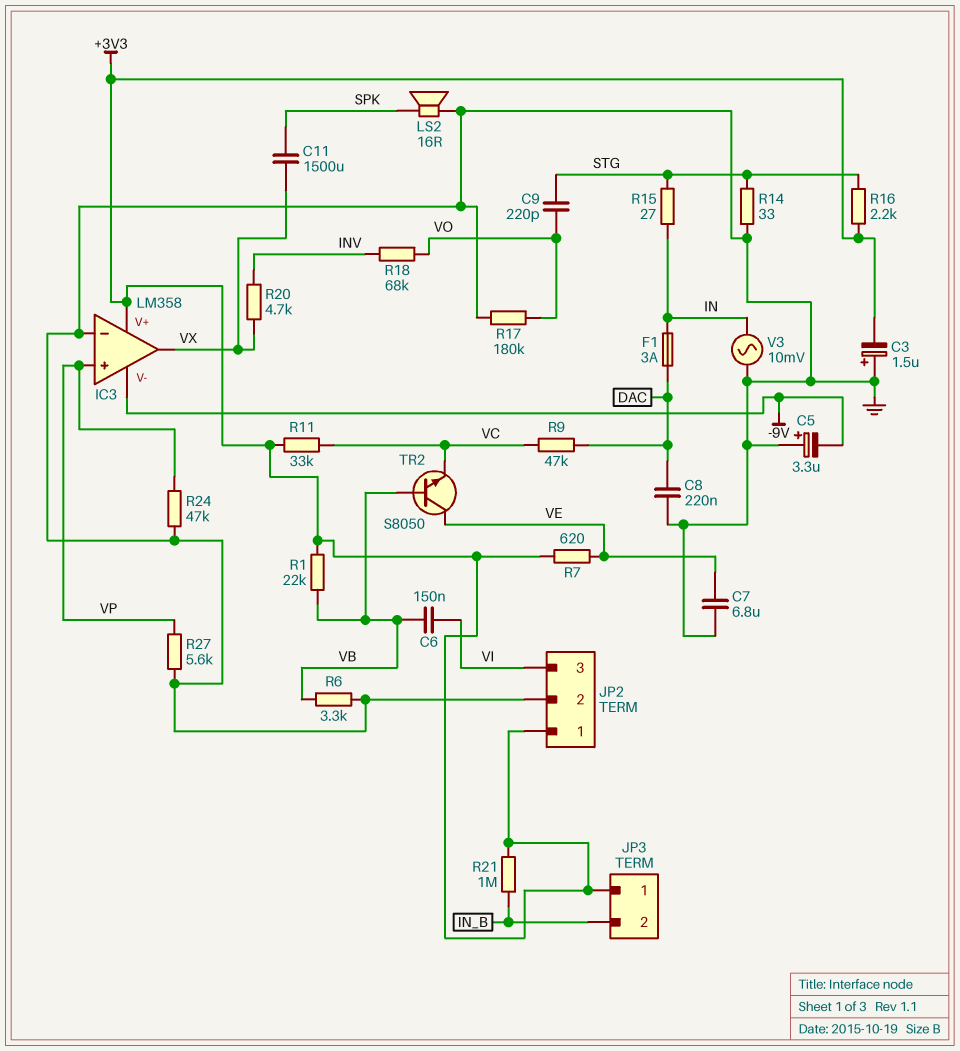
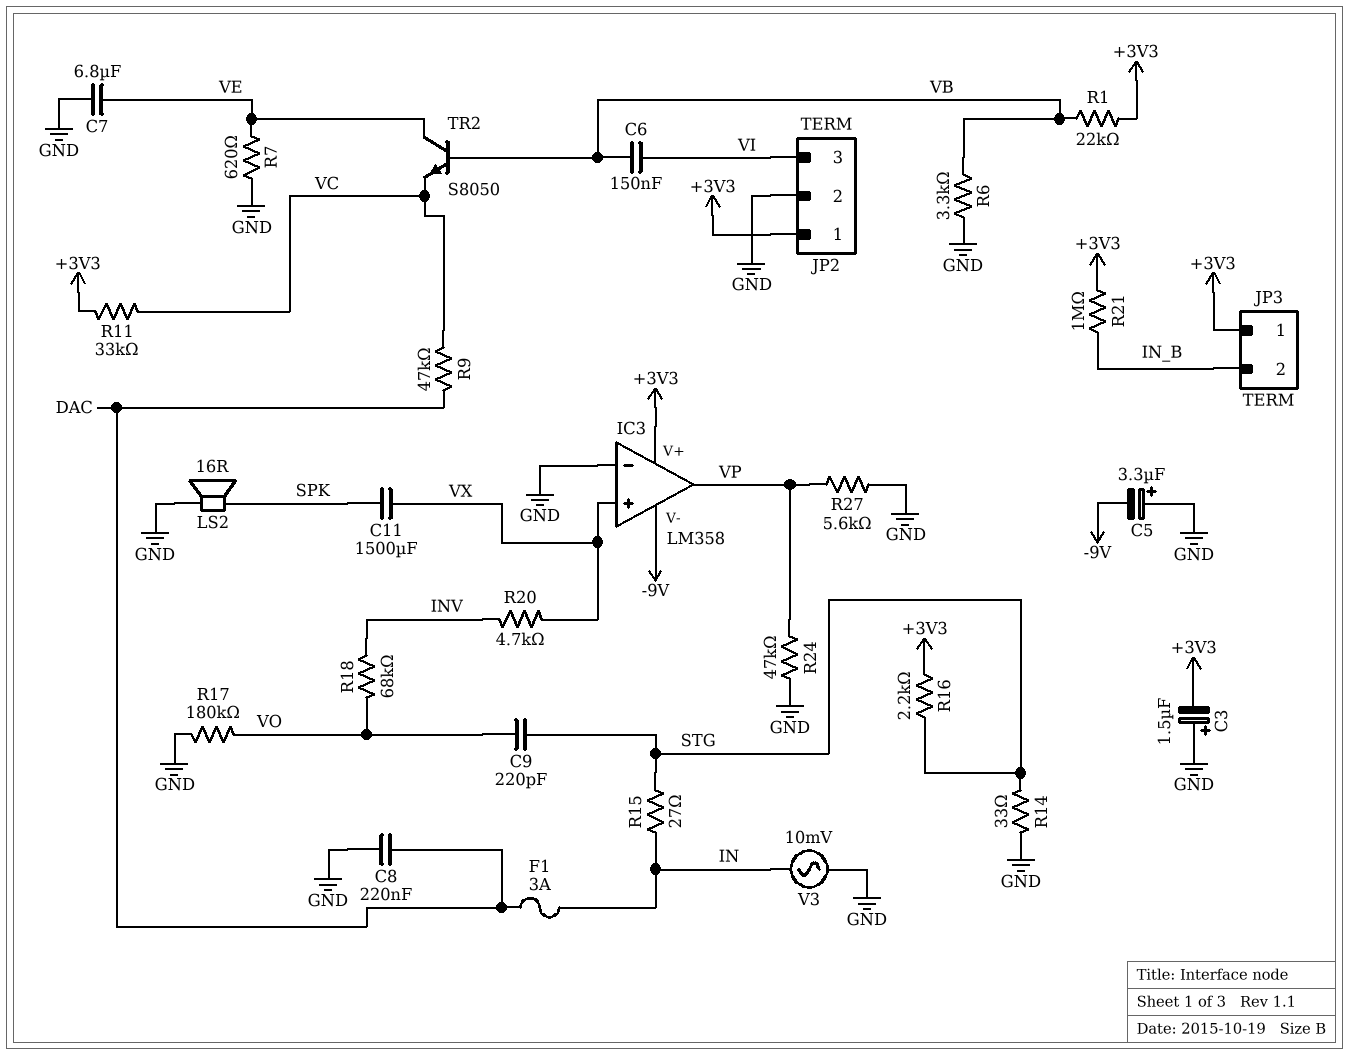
IC3 pin in+: VP -> VX
IC3 pin out: VX -> VP
R7: 620 (+3V3, VE) -> 620 (GND, VE)

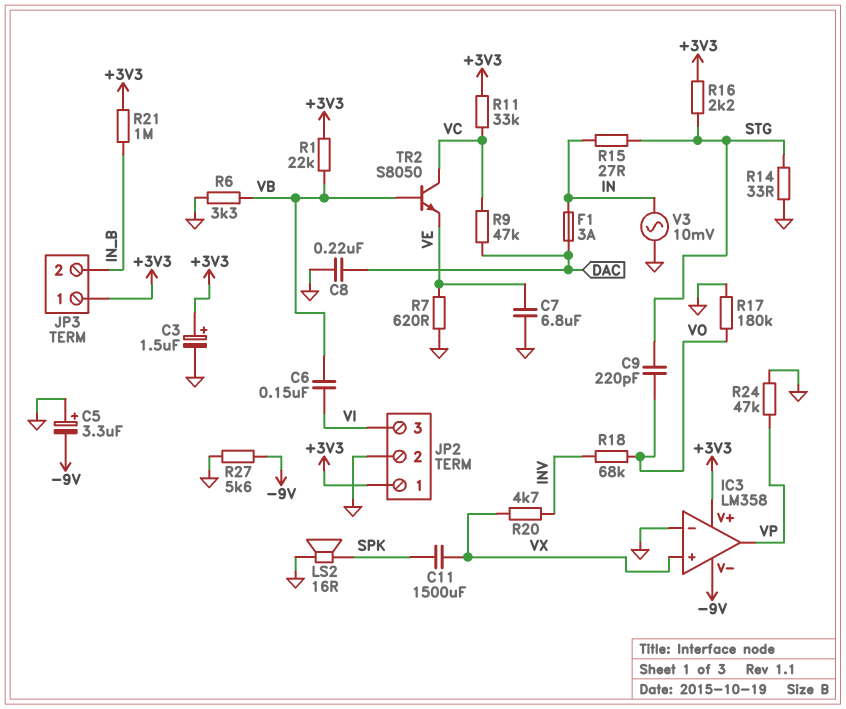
C3: 1.5uF (plus GND, minus +3V3) -> 1.5uF (plus +3V3, minus GND)
R27: 5.6k (GND, VP) -> 5.6k (-9V, GND)
TR2: NPN S8050 (B VB, C VE, E VC) -> NPN S8050 (B VB, C VC, E VE)

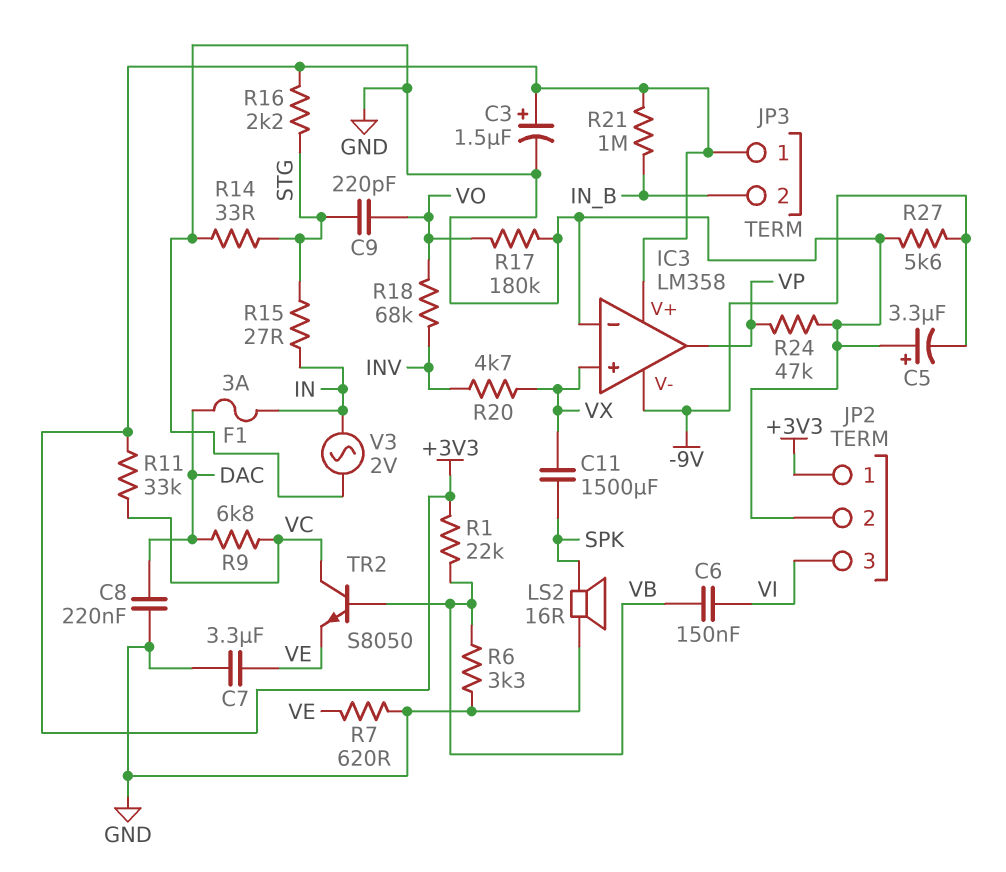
C7: 6.8uF (GND, VE) -> 3.3uF (GND, VE)
R9: 47k (DAC, VC) -> 6.8k (DAC, VC)
V3: AC 10mV (GND, IN) -> AC 2V (GND, IN)

